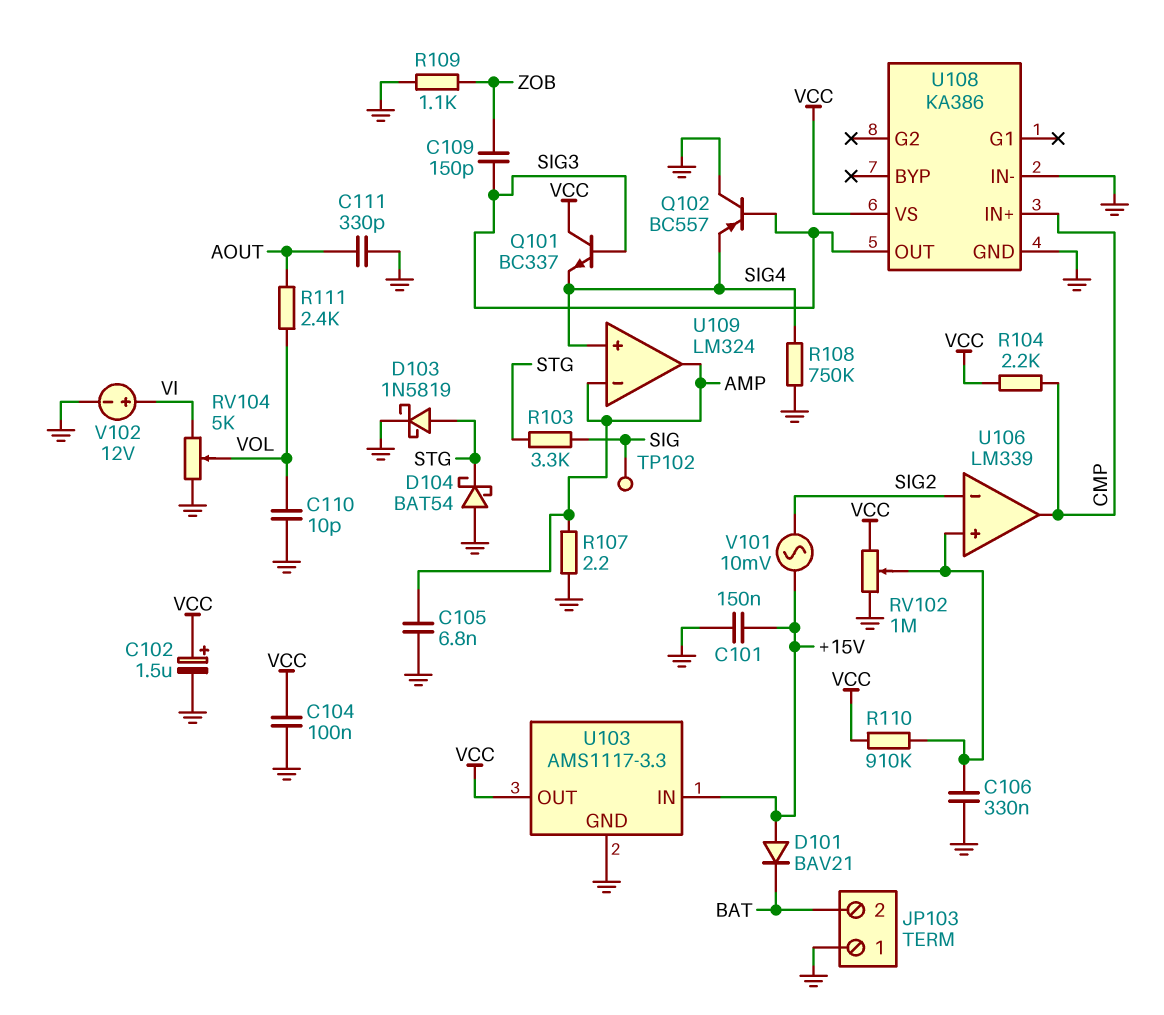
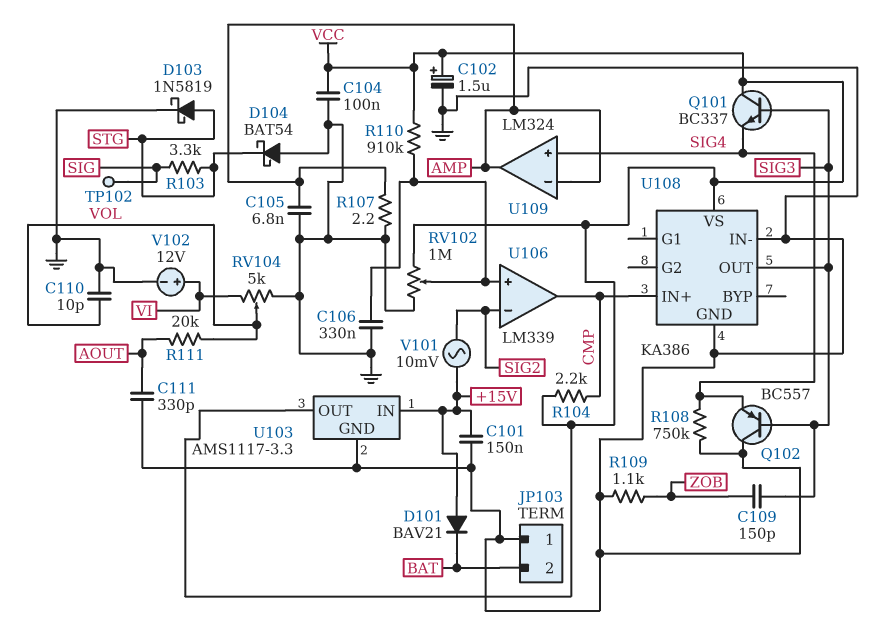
R111: 2.4k (AOUT, VOL) -> 20k (AOUT, VOL)

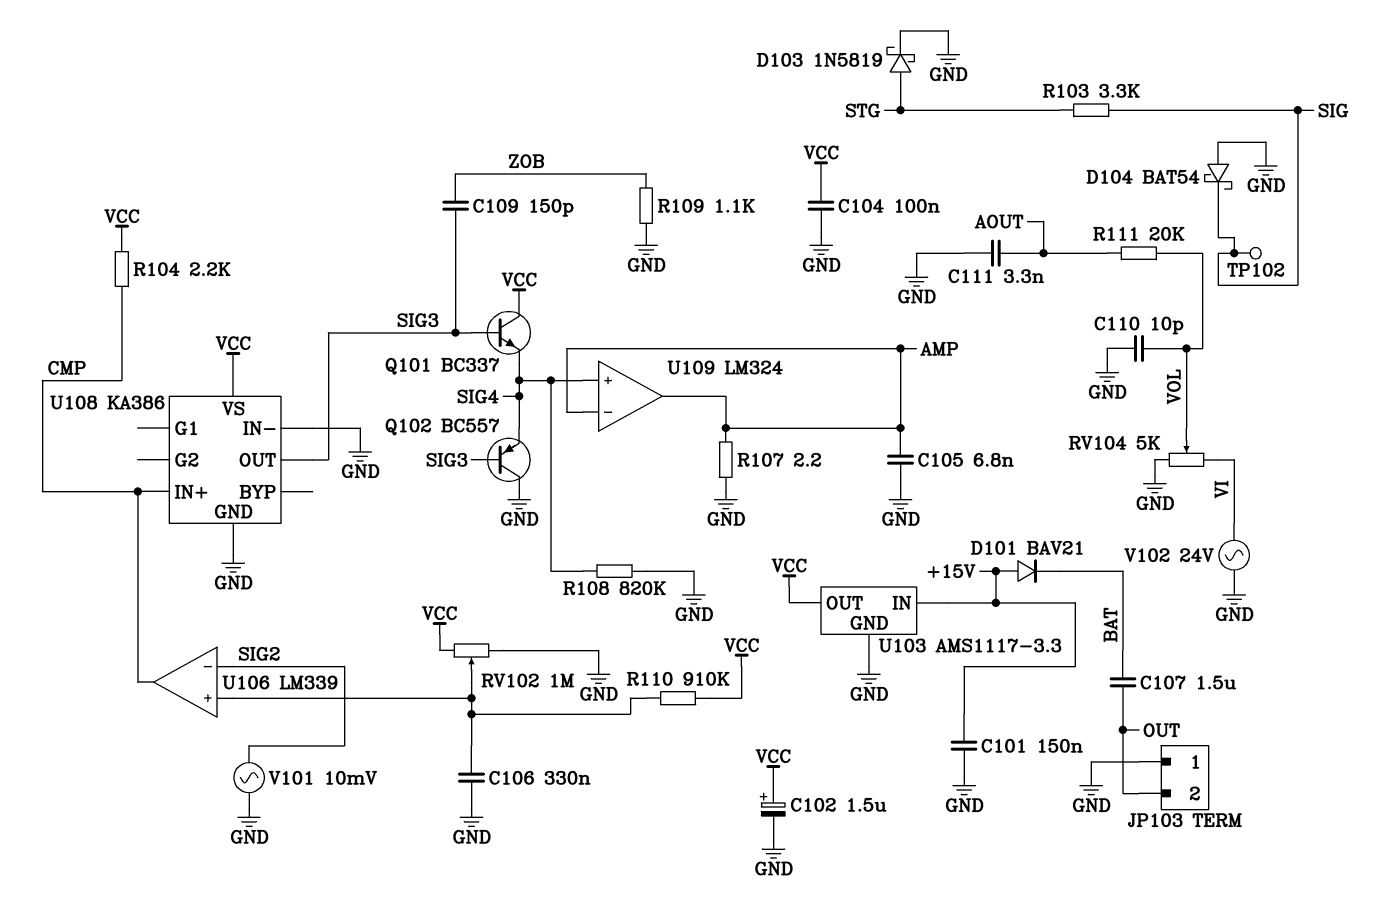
C107: none -> 1.5uF (BAT, OUT)
C111: 330pF (AOUT, GND) -> 3.3nF (AOUT, GND)
D104: schottky BAT54 (A GND, K STG) -> schottky BAT54 (A GND, K SIG)
JP103 pin 2: BAT -> OUT
R108: 750k (GND, SIG4) -> 820k (GND, SIG4)
V101: AC 10mV (+15V, SIG2) -> AC 10mV (GND, SIG2)
V102: 12V (plus VI, minus GND) -> AC 24V (GND, VI)

